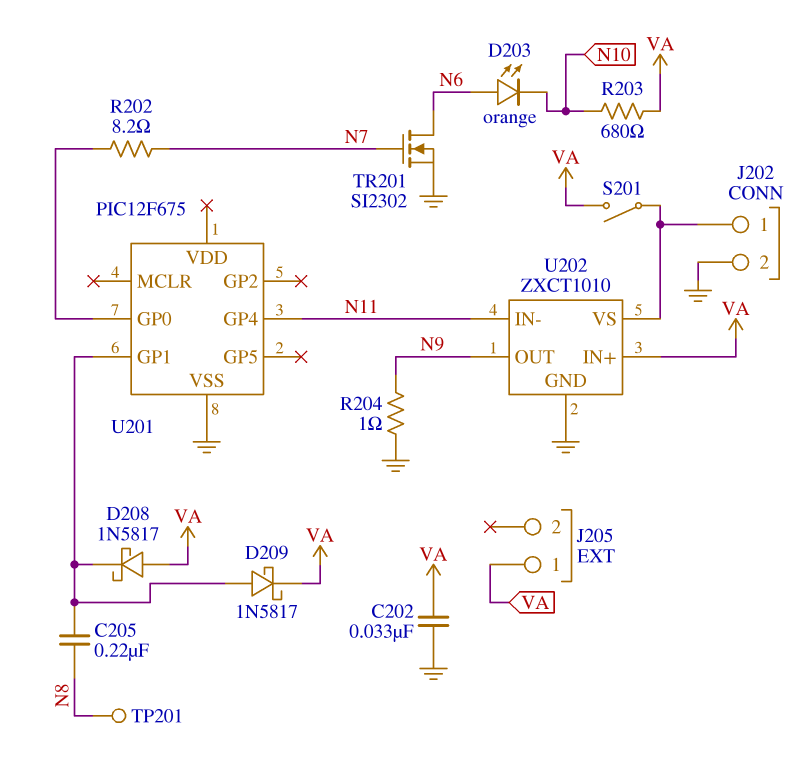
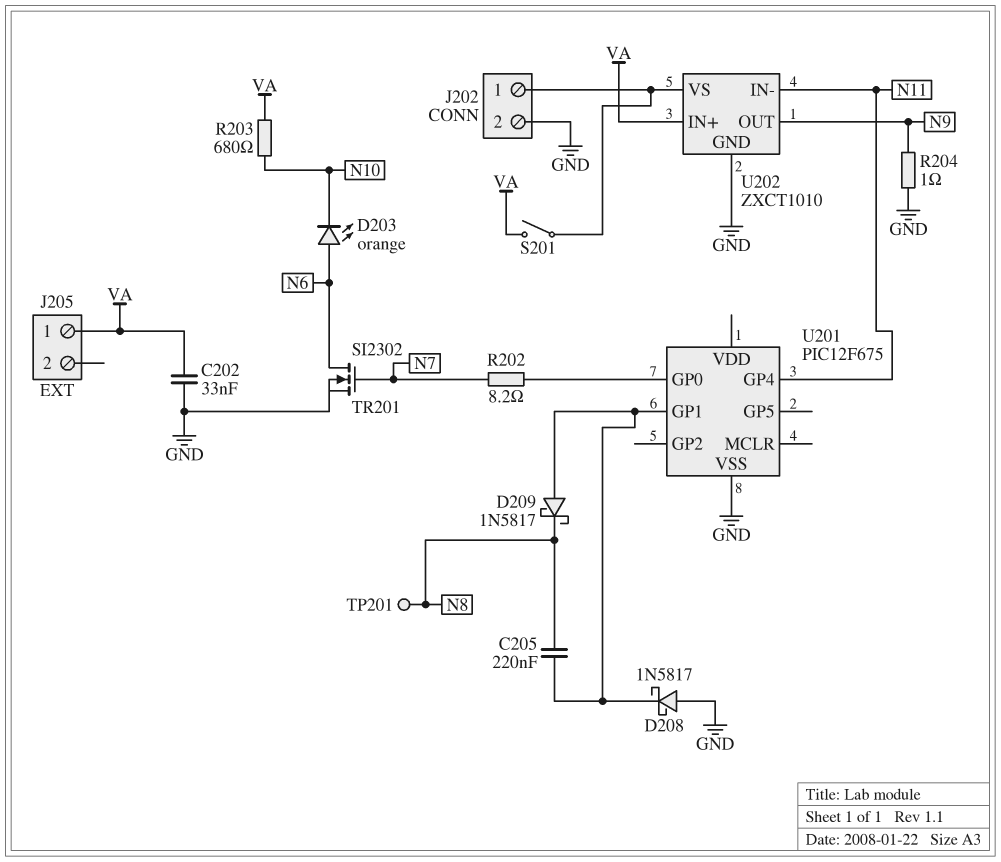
D208: schottky 1N5817 (A VA, K U201/GP1) -> schottky 1N5817 (A GND, K U201/GP1)
D209: schottky 1N5817 (A U201/GP1, K VA) -> schottky 1N5817 (A U201/GP1, K N8)

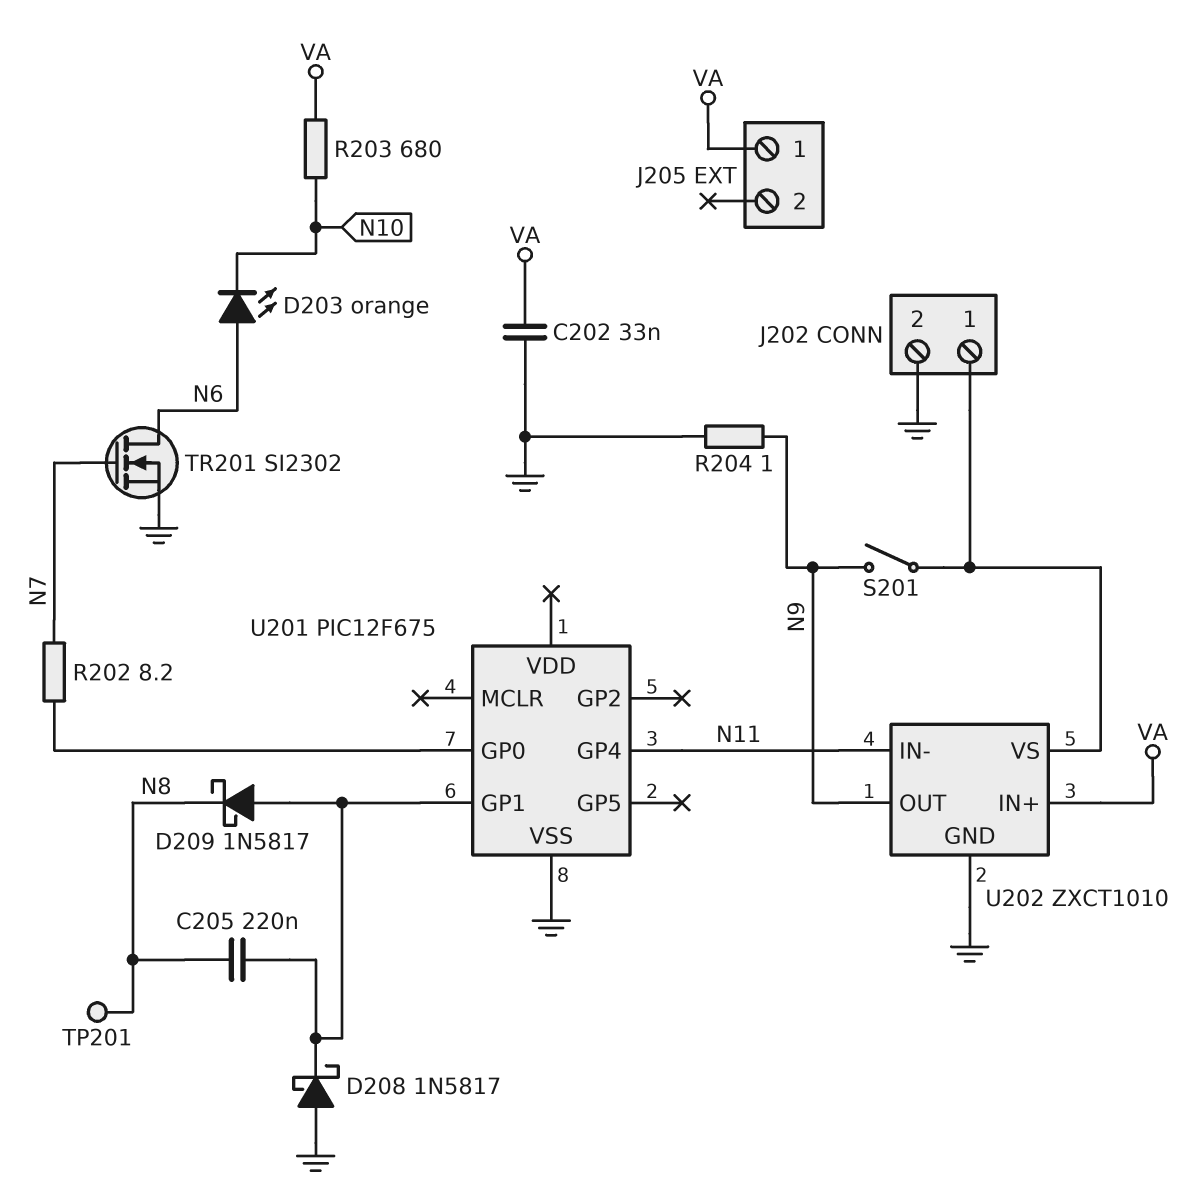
S201: switch (J202/1, VA) -> switch (J202/1, N9)

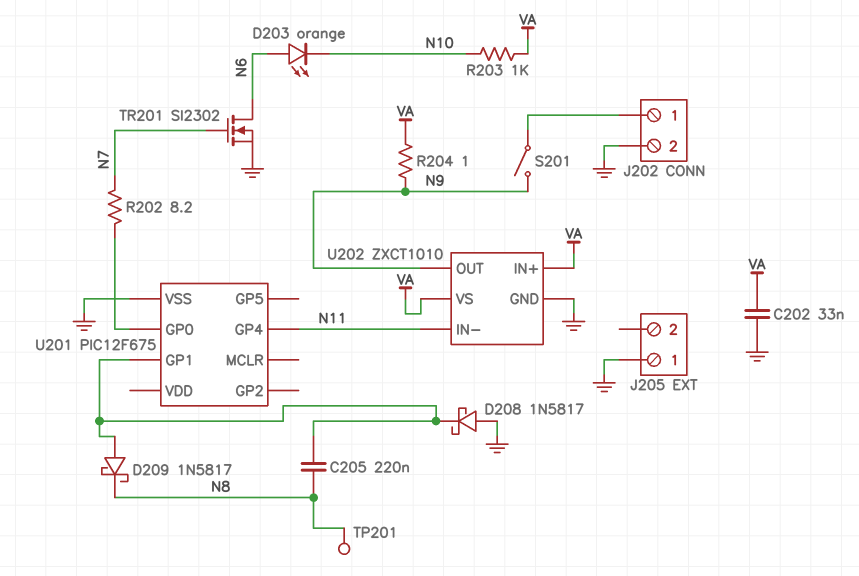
J205 pin 1: VA -> GND
R203: 680 (N10, VA) -> 1k (N10, VA)
R204: 1 (GND, N9) -> 1 (N9, VA)
U202 pin VS: J202/1 -> VA

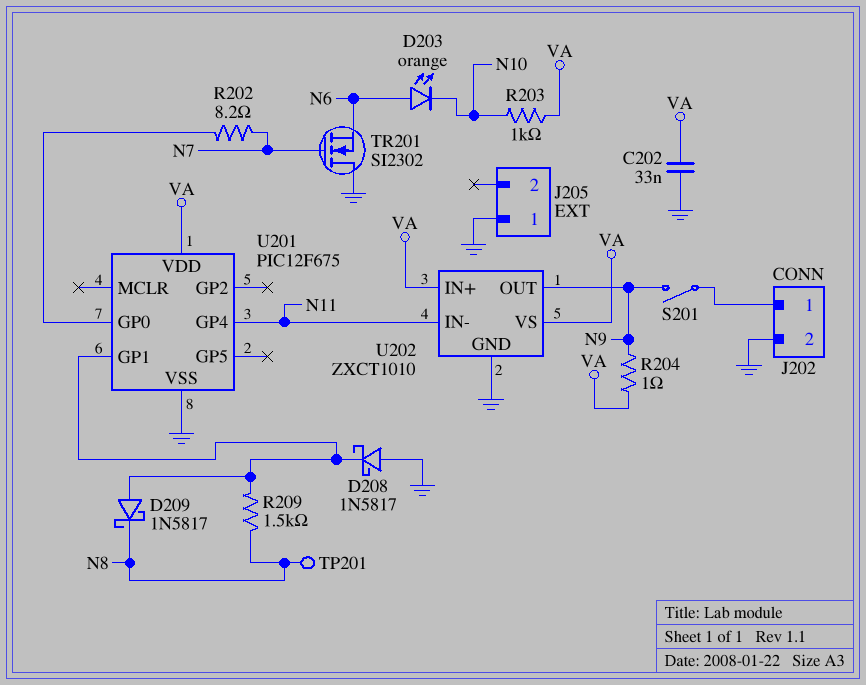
C205: 220nF (N8, U201/GP1) -> none
R209: none -> 1.5k (N8, U201/GP1)
TR201: NMOS SI2302 (G N7, D N6, S GND) -> NMOS SI2302 (G N7, D GND, S N6)
U201 pin VDD: none -> VA

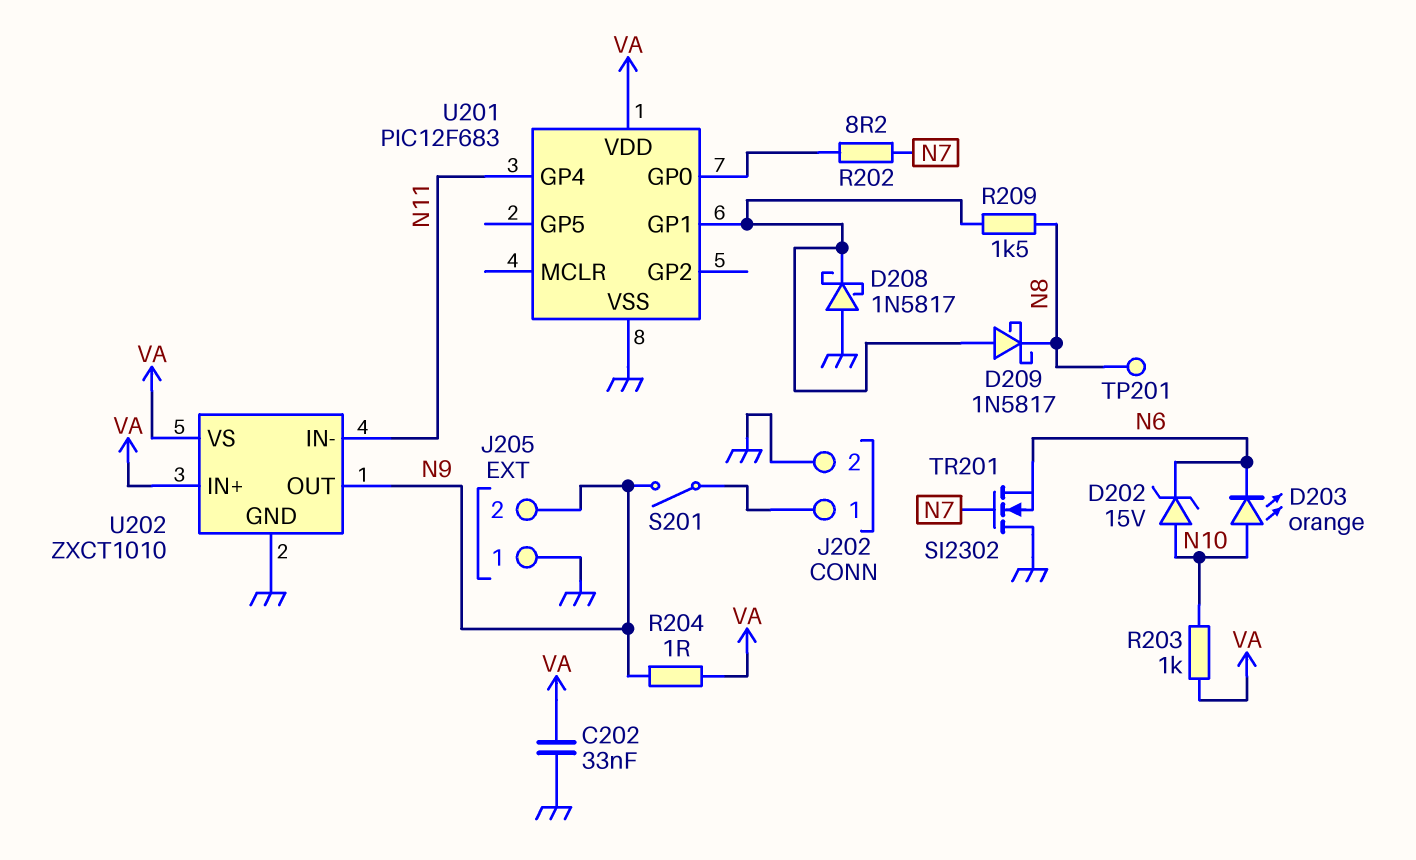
D202: none -> zener 15V (A N10, K N6)
D203: LED orange (A N6, K N10) -> LED orange (A N10, K N6)
J205 pin 2: none -> N9
U201: PIC12F675 -> PIC12F683

